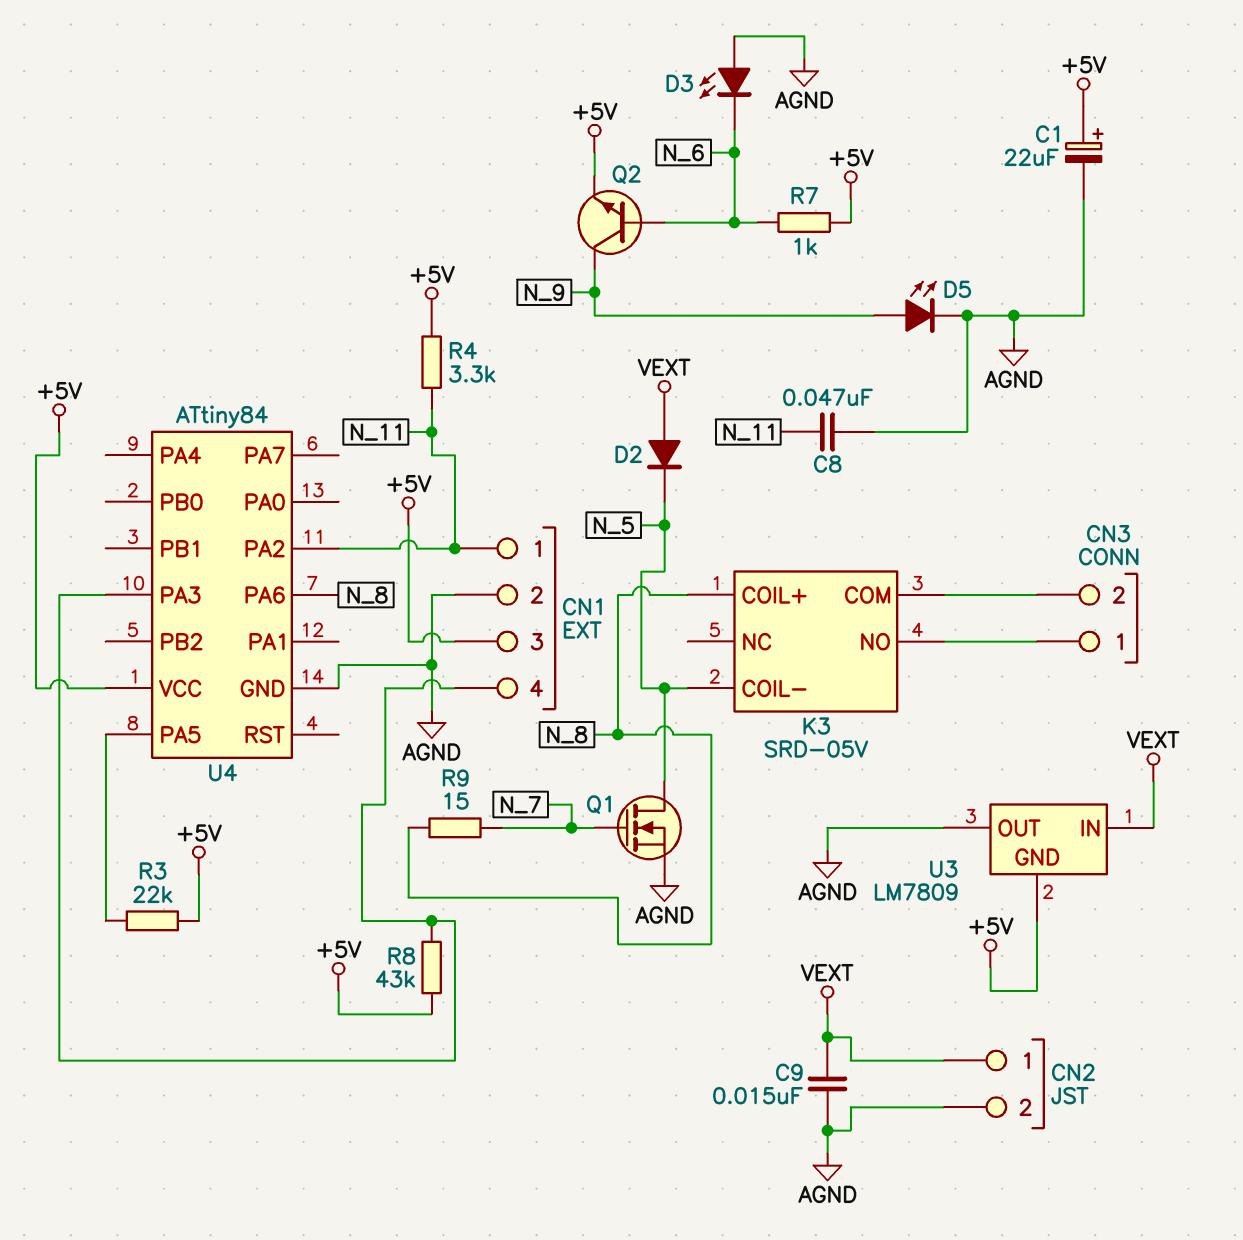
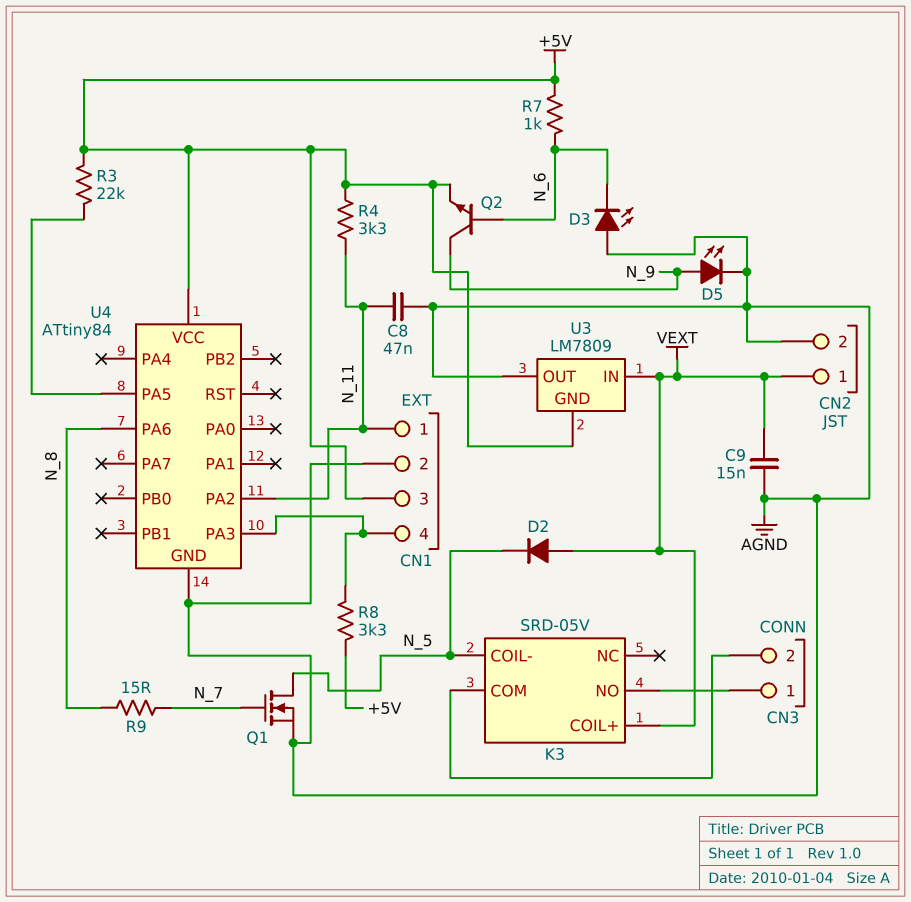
C1: 22uF (plus +5V, minus AGND) -> none
K3 pin COIL+: N_8 -> VEXT
R8: 43k (+5V, CN1/4) -> 3.3k (+5V, CN1/4)

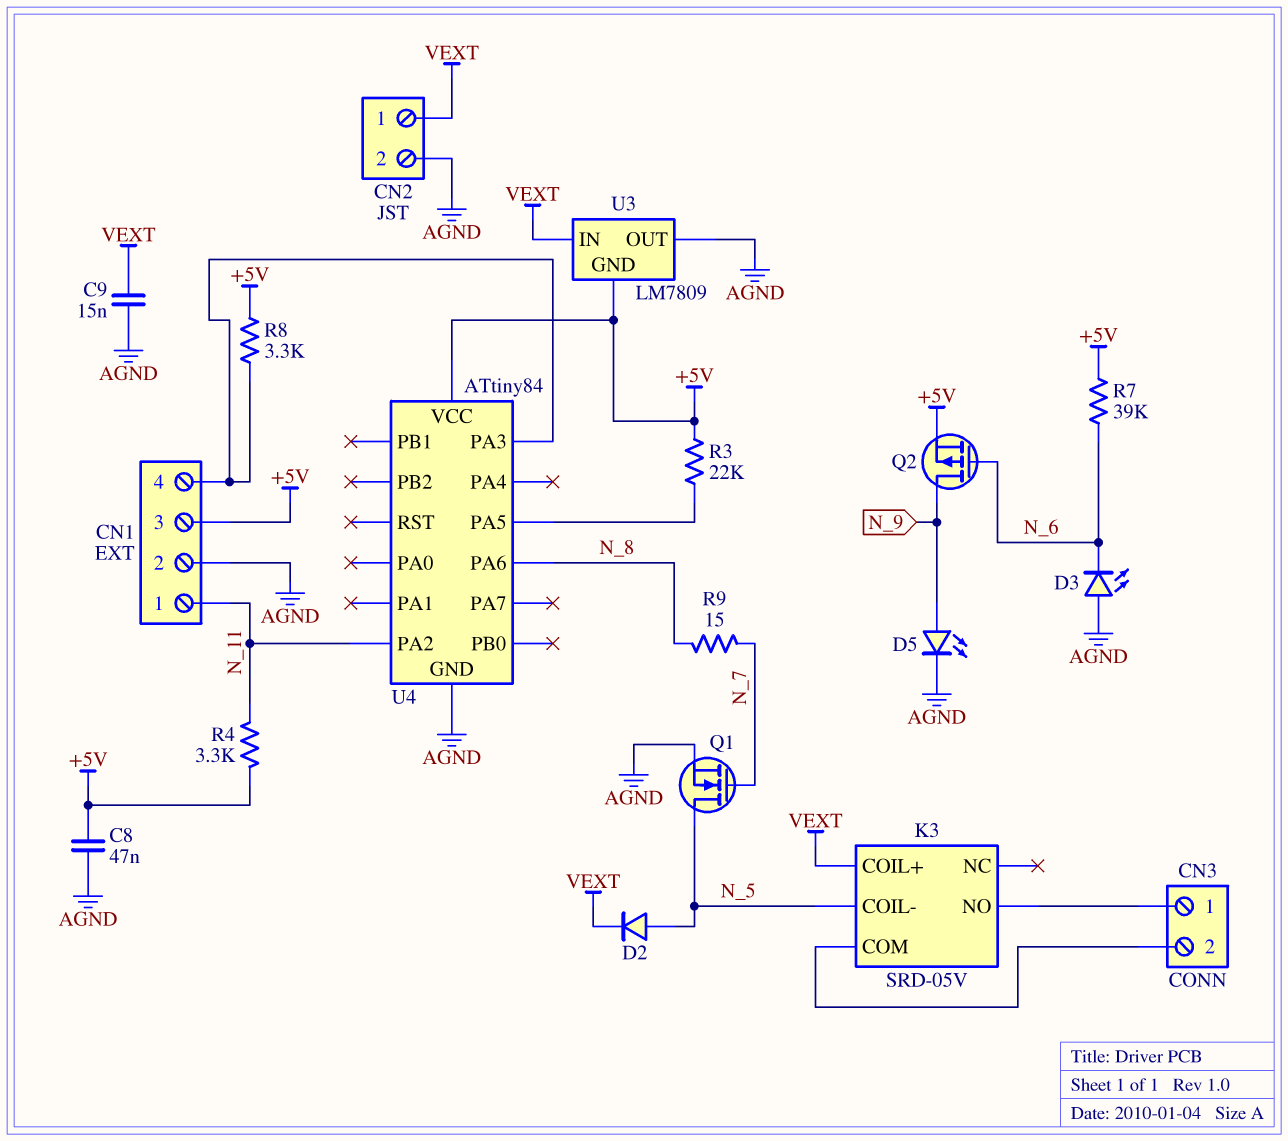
C8: 47nF (AGND, N_11) -> 47nF (+5V, AGND)
D2: diode (A VEXT, K N_5) -> diode (A N_5, K VEXT)
Q2: NPN (B N_6, C N_9, E +5V) -> PMOS (G N_6, D N_9, S +5V)
R7: 1k (+5V, N_6) -> 39k (+5V, N_6)

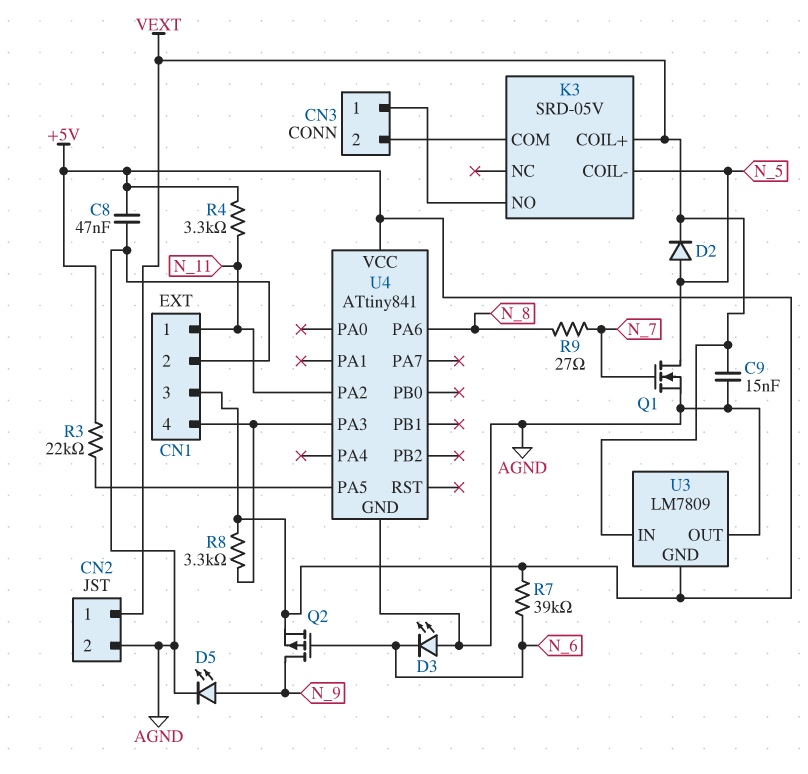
R9: 15 (N_7, N_8) -> 27 (N_7, N_8)
U4: ATtiny84 -> ATtiny841

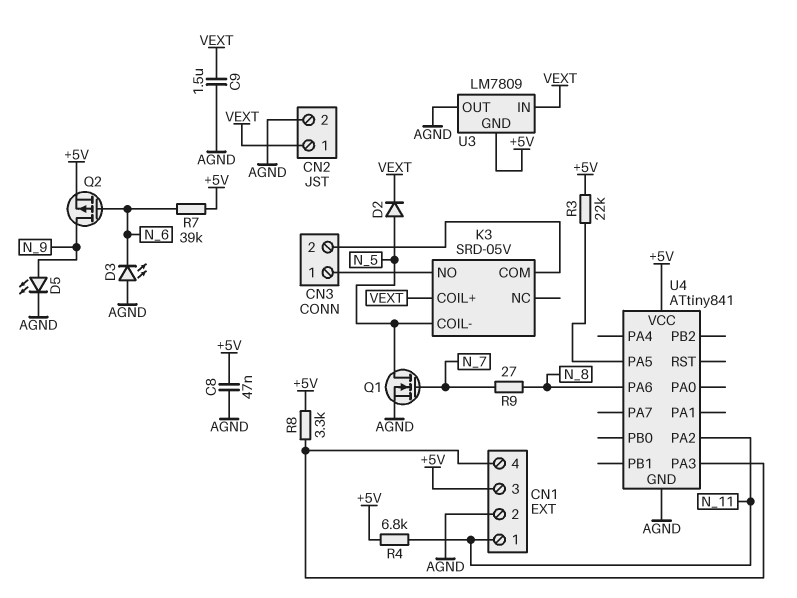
C9: 15nF (AGND, VEXT) -> 1.5uF (AGND, VEXT)
R4: 3.3k (+5V, N_11) -> 6.8k (+5V, N_11)

